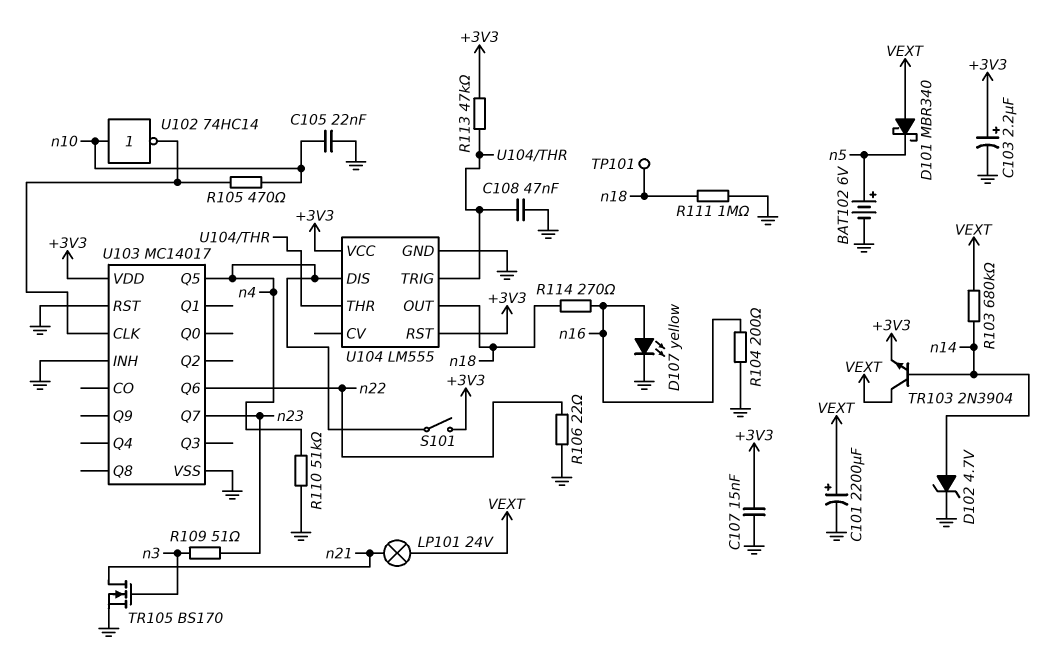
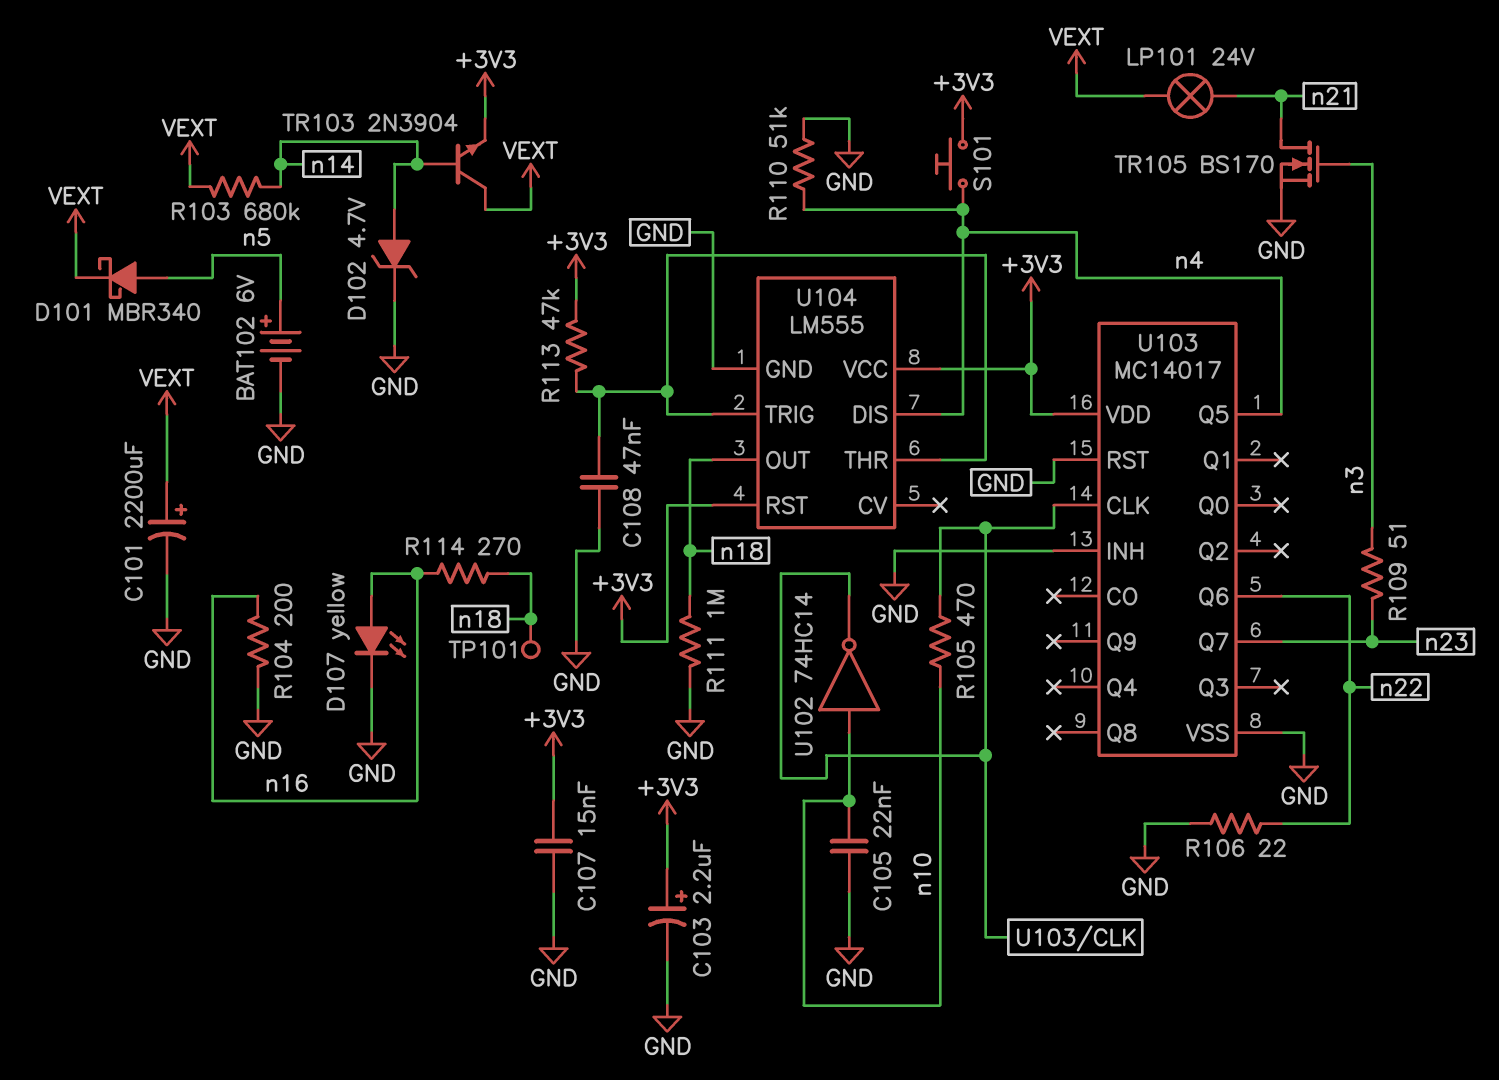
D101: schottky MBR340 (A VEXT, K n5) -> schottky MBR340 (A n5, K VEXT)
S101: switch (+3V3, n4) -> button (+3V3, n4)

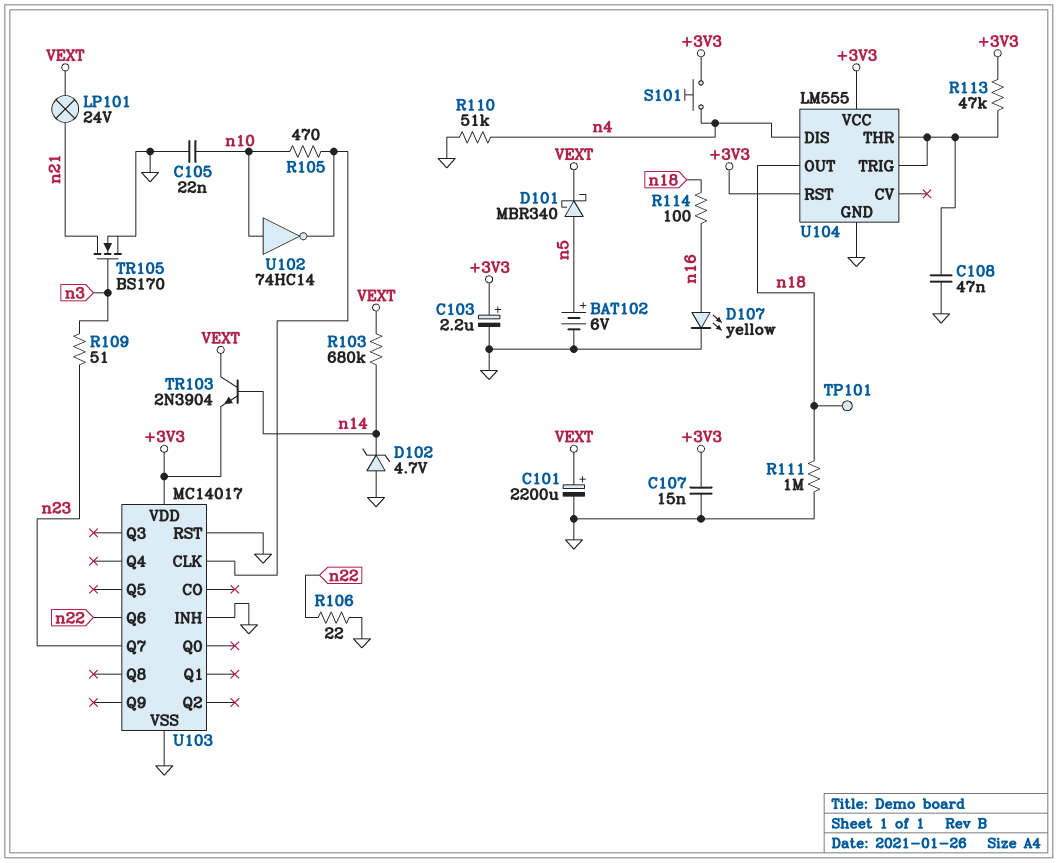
D102: zener 4.7V (A n14, K GND) -> zener 4.7V (A GND, K n14)
R104: 200 (GND, n16) -> none
R114: 270 (n16, n18) -> 100 (n16, n18)
U103 pin Q5: n4 -> none

